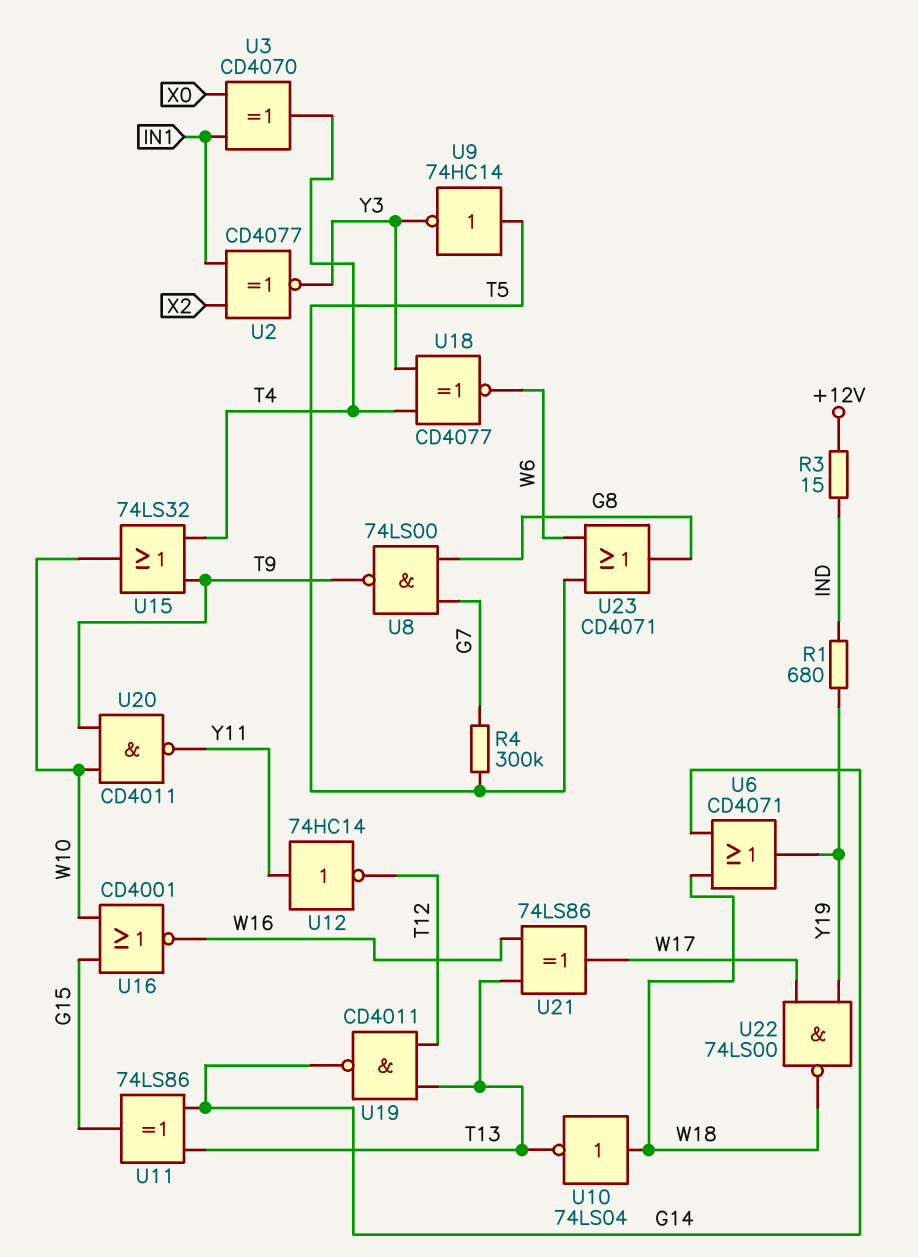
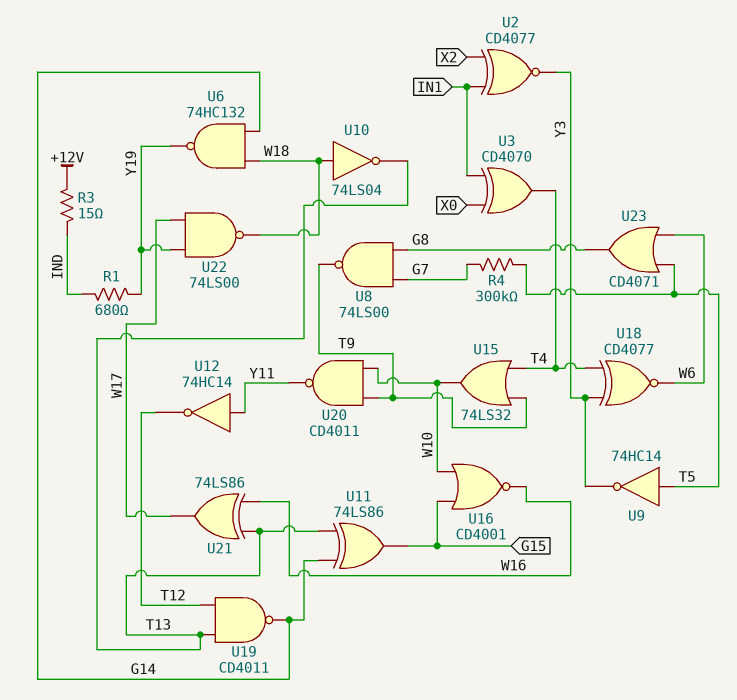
U6: OR CD4071 (in G14, in W18, out Y19) -> NAND 74HC132 (in G14, in W18, out Y19)

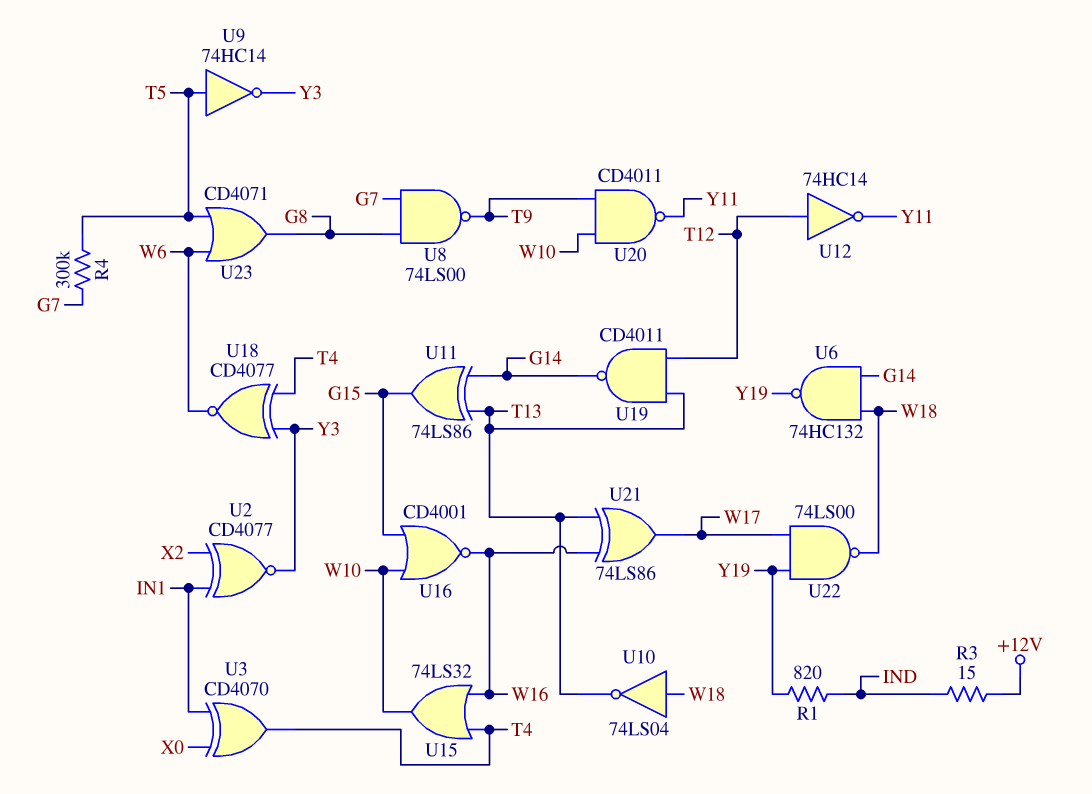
R1: 680 (IND, Y19) -> 820 (IND, Y19)
U12: NOT 74HC14 (in Y11, out T12) -> NOT 74HC14 (in T12, out Y11)
U15: OR 74LS32 (in T4, in T9, out W10) -> OR 74LS32 (in T4, in W16, out W10)

